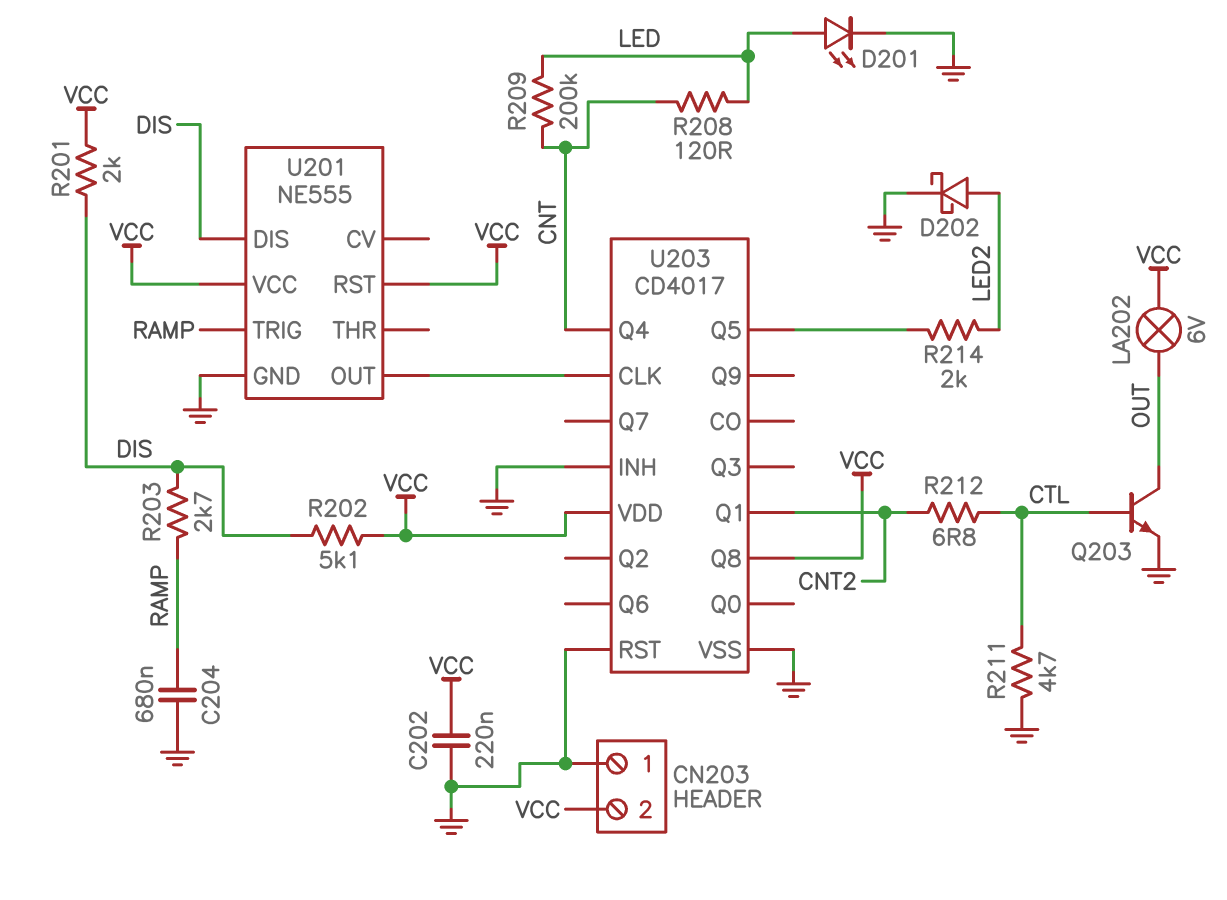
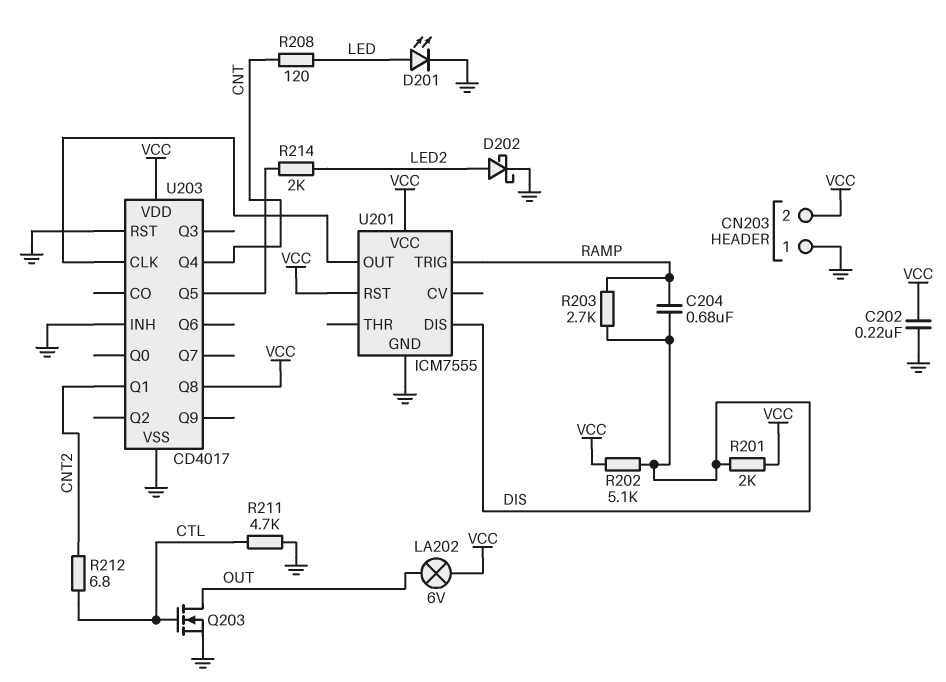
C204: 680nF (GND, RAMP) -> 680nF (DIS, RAMP)
Q203: NPN (B CTL, C OUT, E GND) -> NMOS (G CTL, D OUT, S GND)
R209: 200k (CNT, LED) -> none
U201: NE555 -> ICM7555

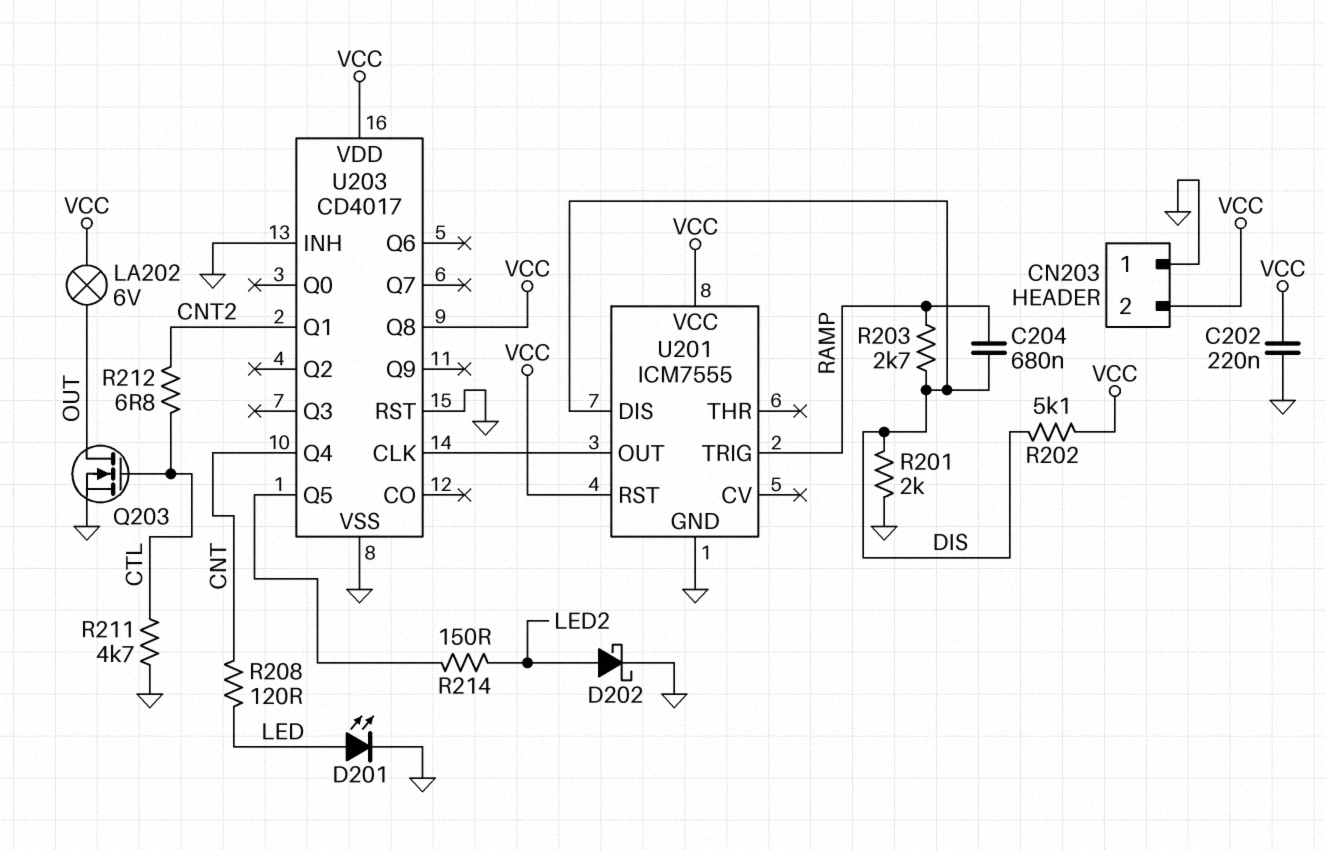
R201: 2k (DIS, VCC) -> 2k (DIS, GND)
R214: 2k (LED2, U203/Q5) -> 150 (LED2, U203/Q5)

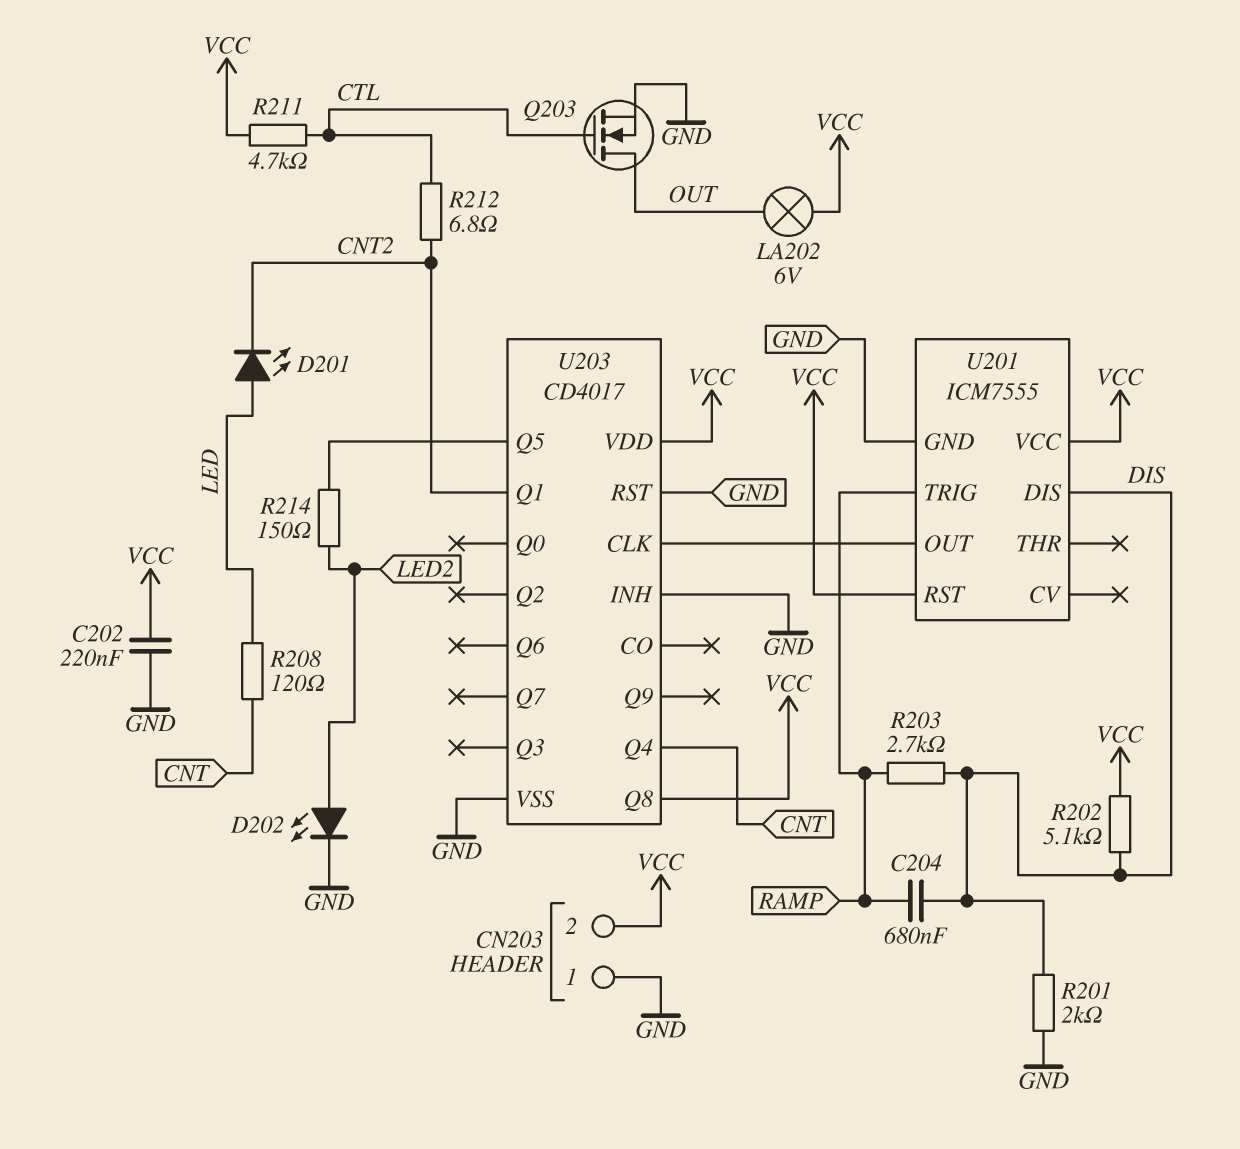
D201: LED (A LED, K GND) -> LED (A LED, K CNT2)
D202: schottky (A LED2, K GND) -> LED (A LED2, K GND)
R211: 4.7k (CTL, GND) -> 4.7k (CTL, VCC)

